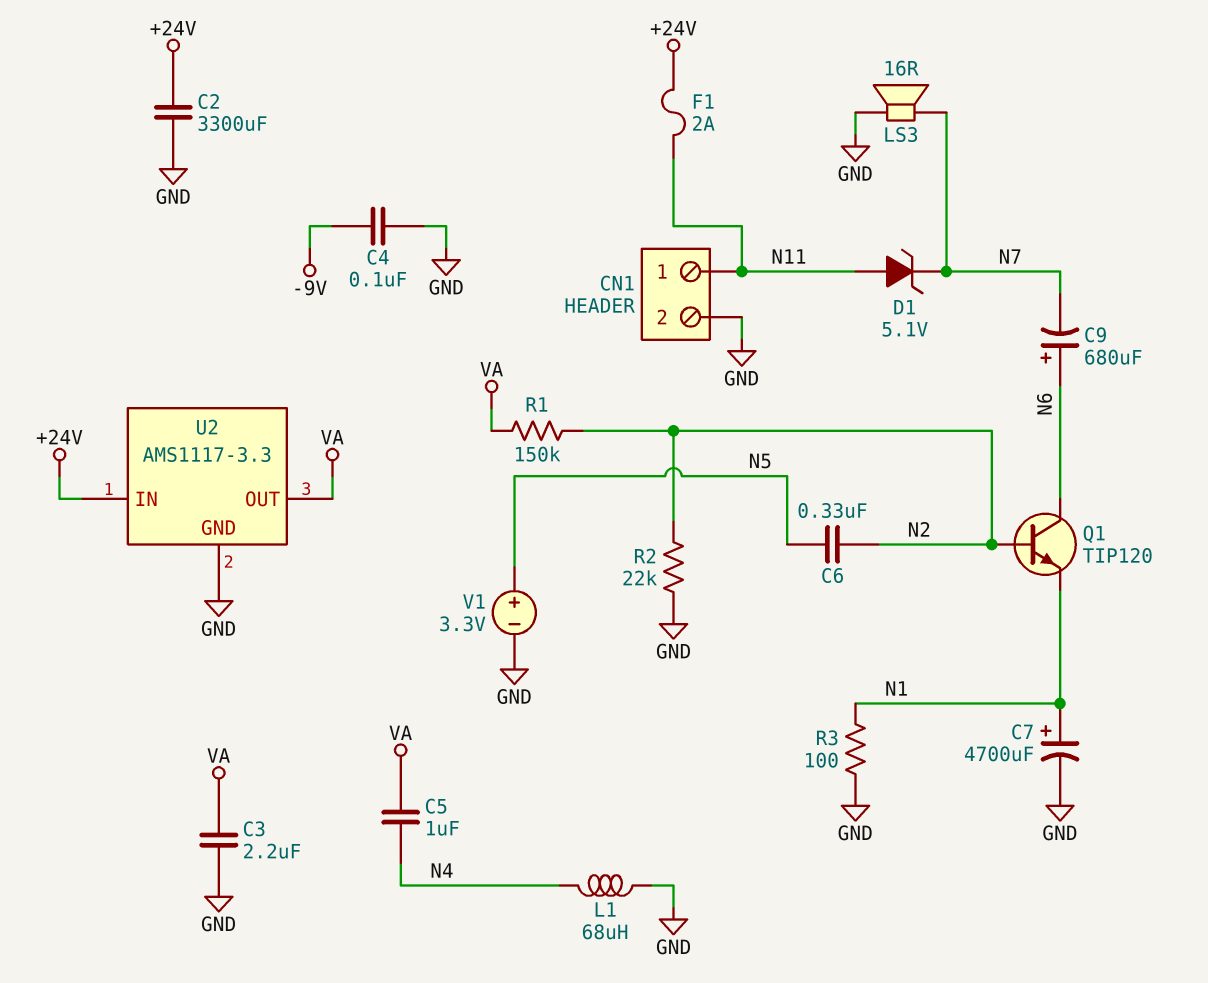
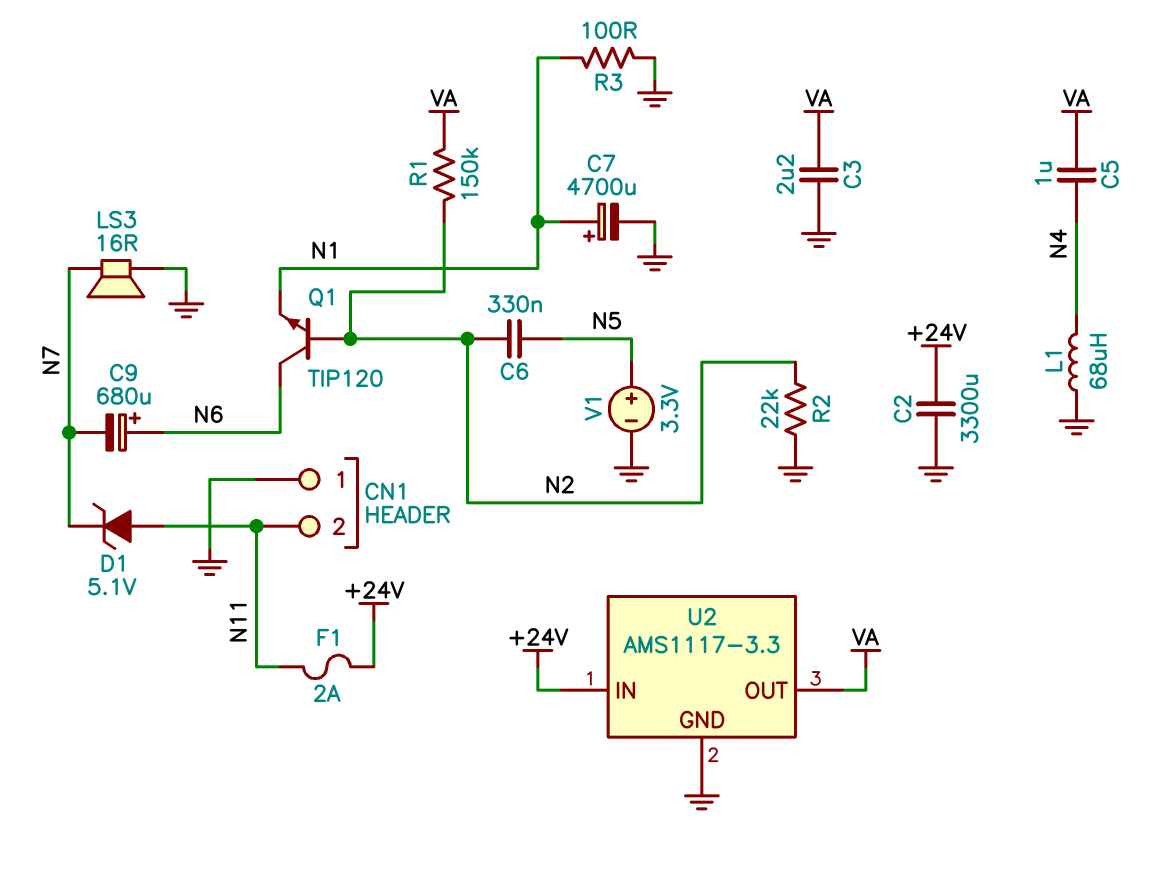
C4: 100nF (-9V, GND) -> none
CN1 pin 1: N11 -> GND
CN1 pin 2: GND -> N11

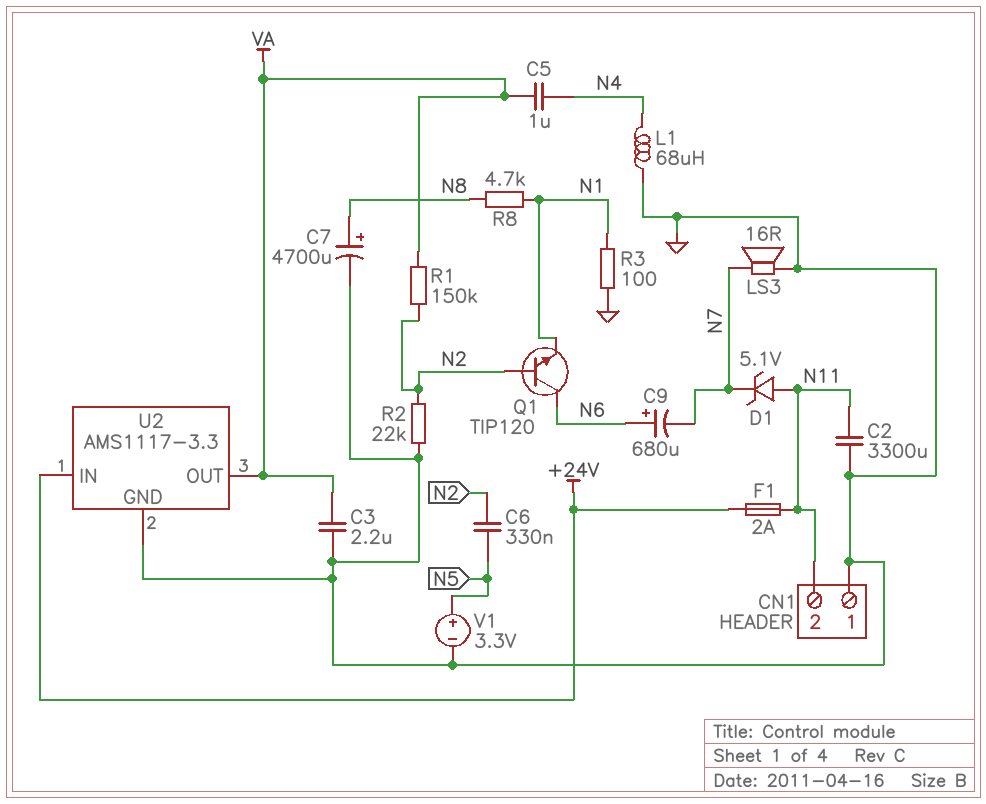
C2: 3300uF (+24V, GND) -> 3300uF (GND, N11)
C7: 4700uF (plus N1, minus GND) -> 4700uF (plus N8, minus GND)
R8: none -> 4.7k (N1, N8)

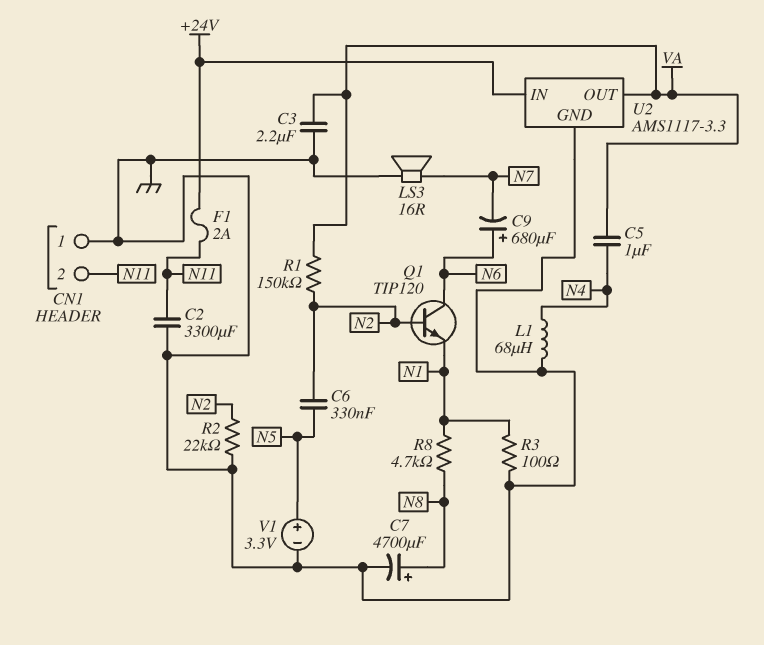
D1: zener 5.1V (A N11, K N7) -> none

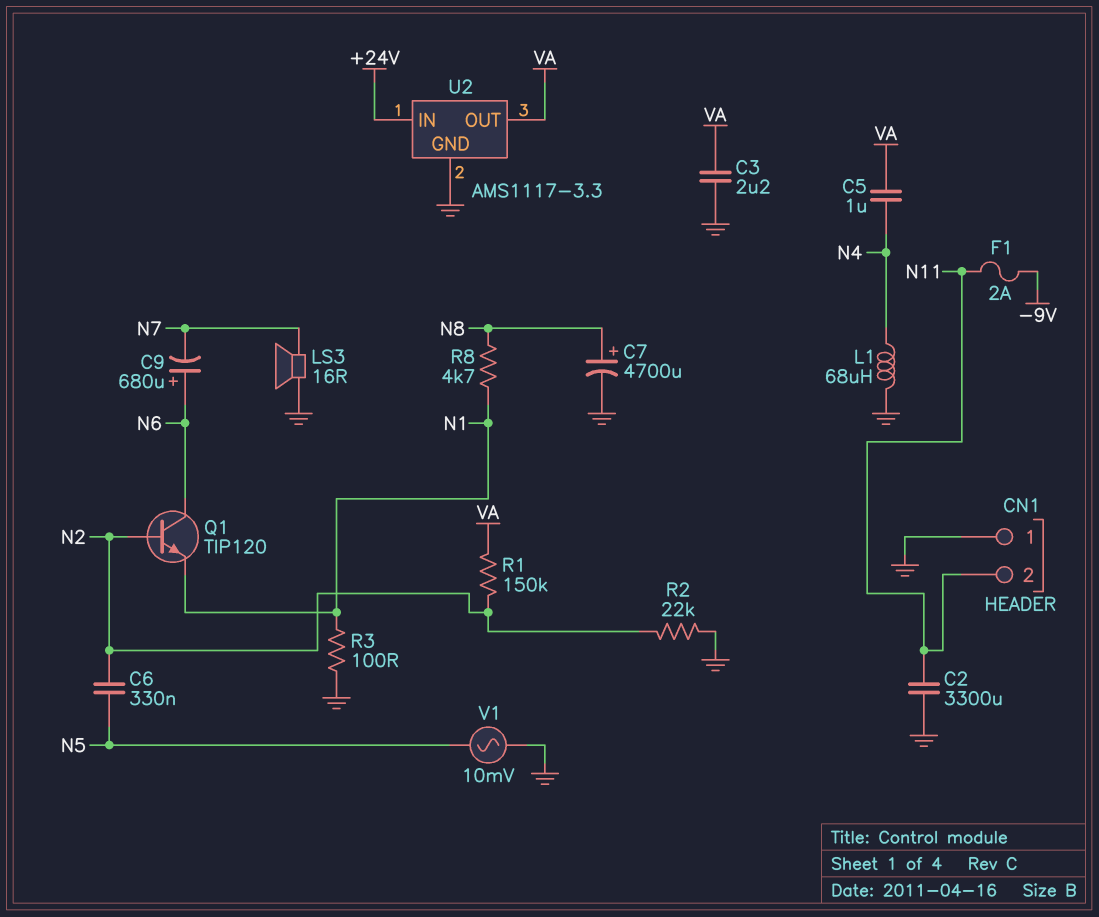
F1: 2A (+24V, N11) -> 2A (-9V, N11)
V1: 3.3V (plus N5, minus GND) -> AC 10mV (GND, N5)

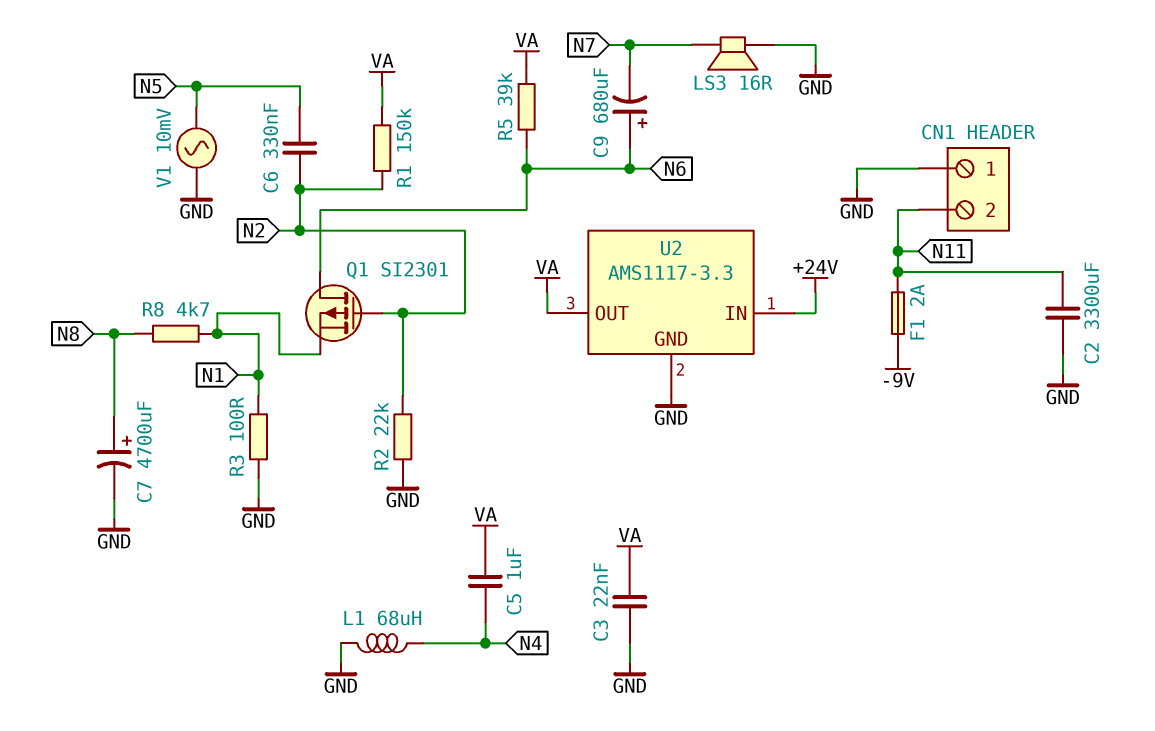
C3: 2.2uF (GND, VA) -> 22nF (GND, VA)
Q1: NPN TIP120 (B N2, C N6, E N1) -> PMOS SI2301 (G N2, D N6, S N1)
R5: none -> 39k (N6, VA)

